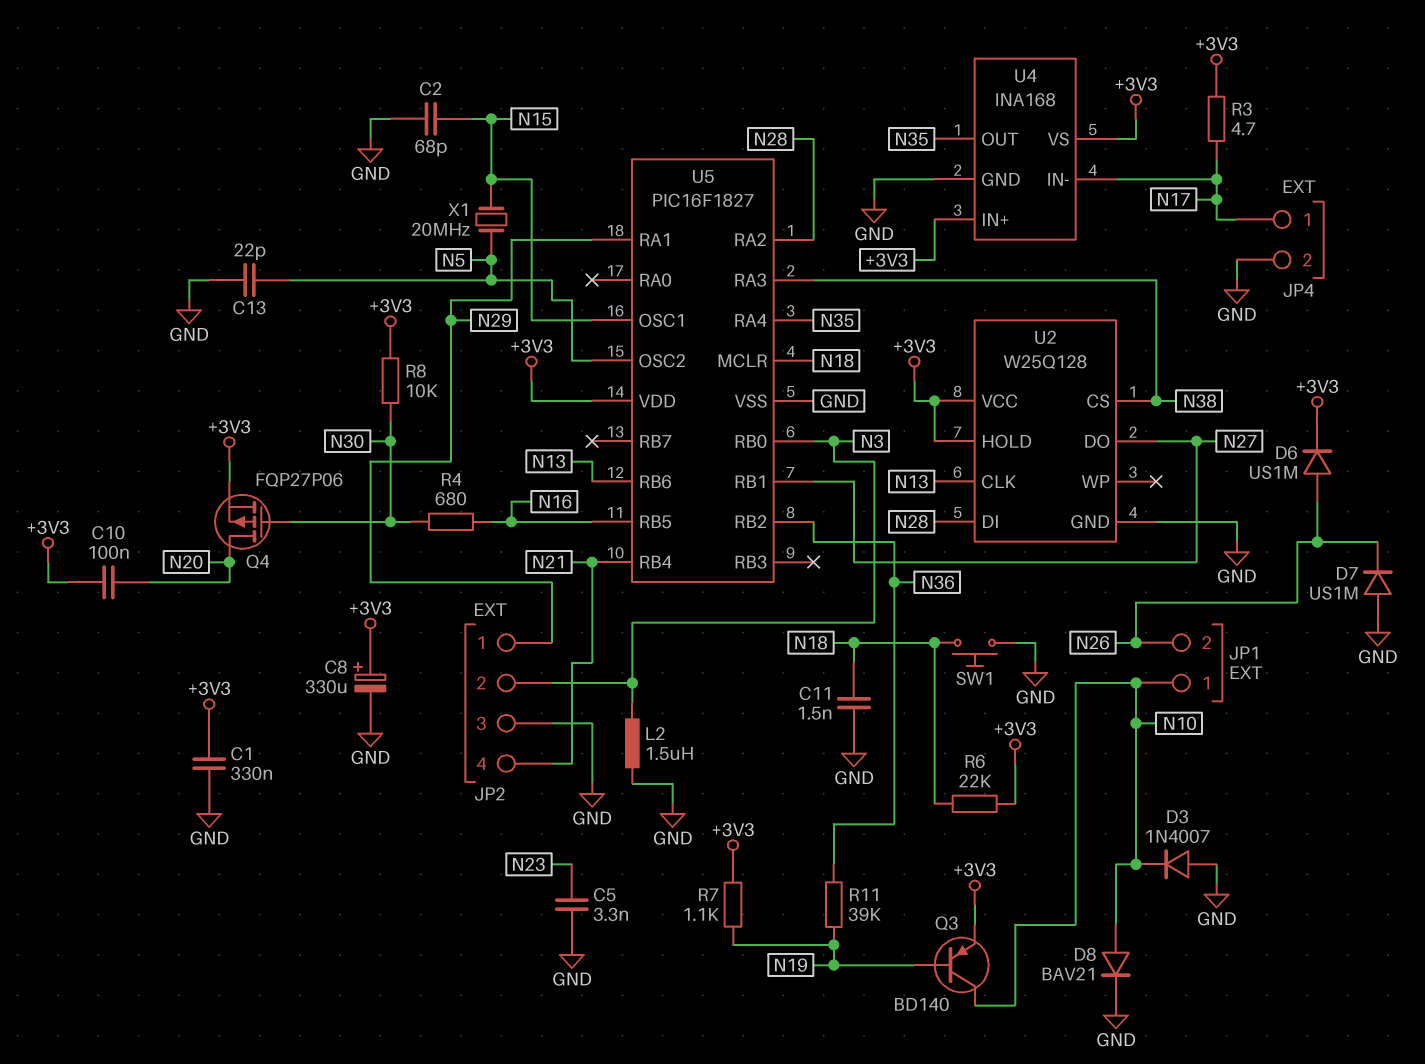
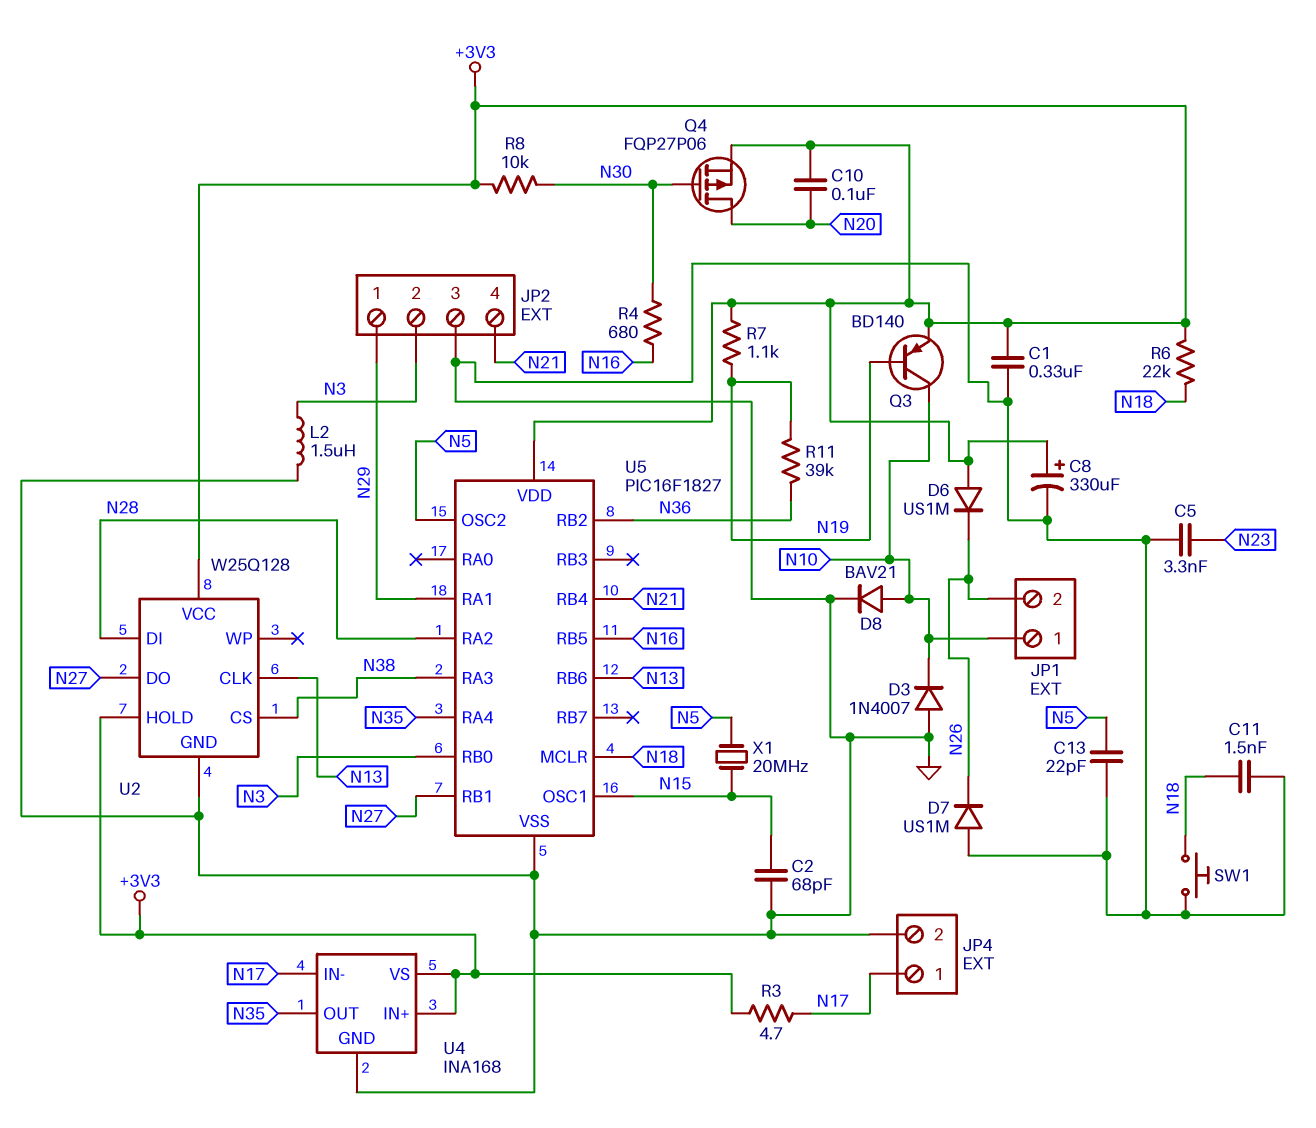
D6: diode US1M (A N26, K +3V3) -> diode US1M (A +3V3, K N26)

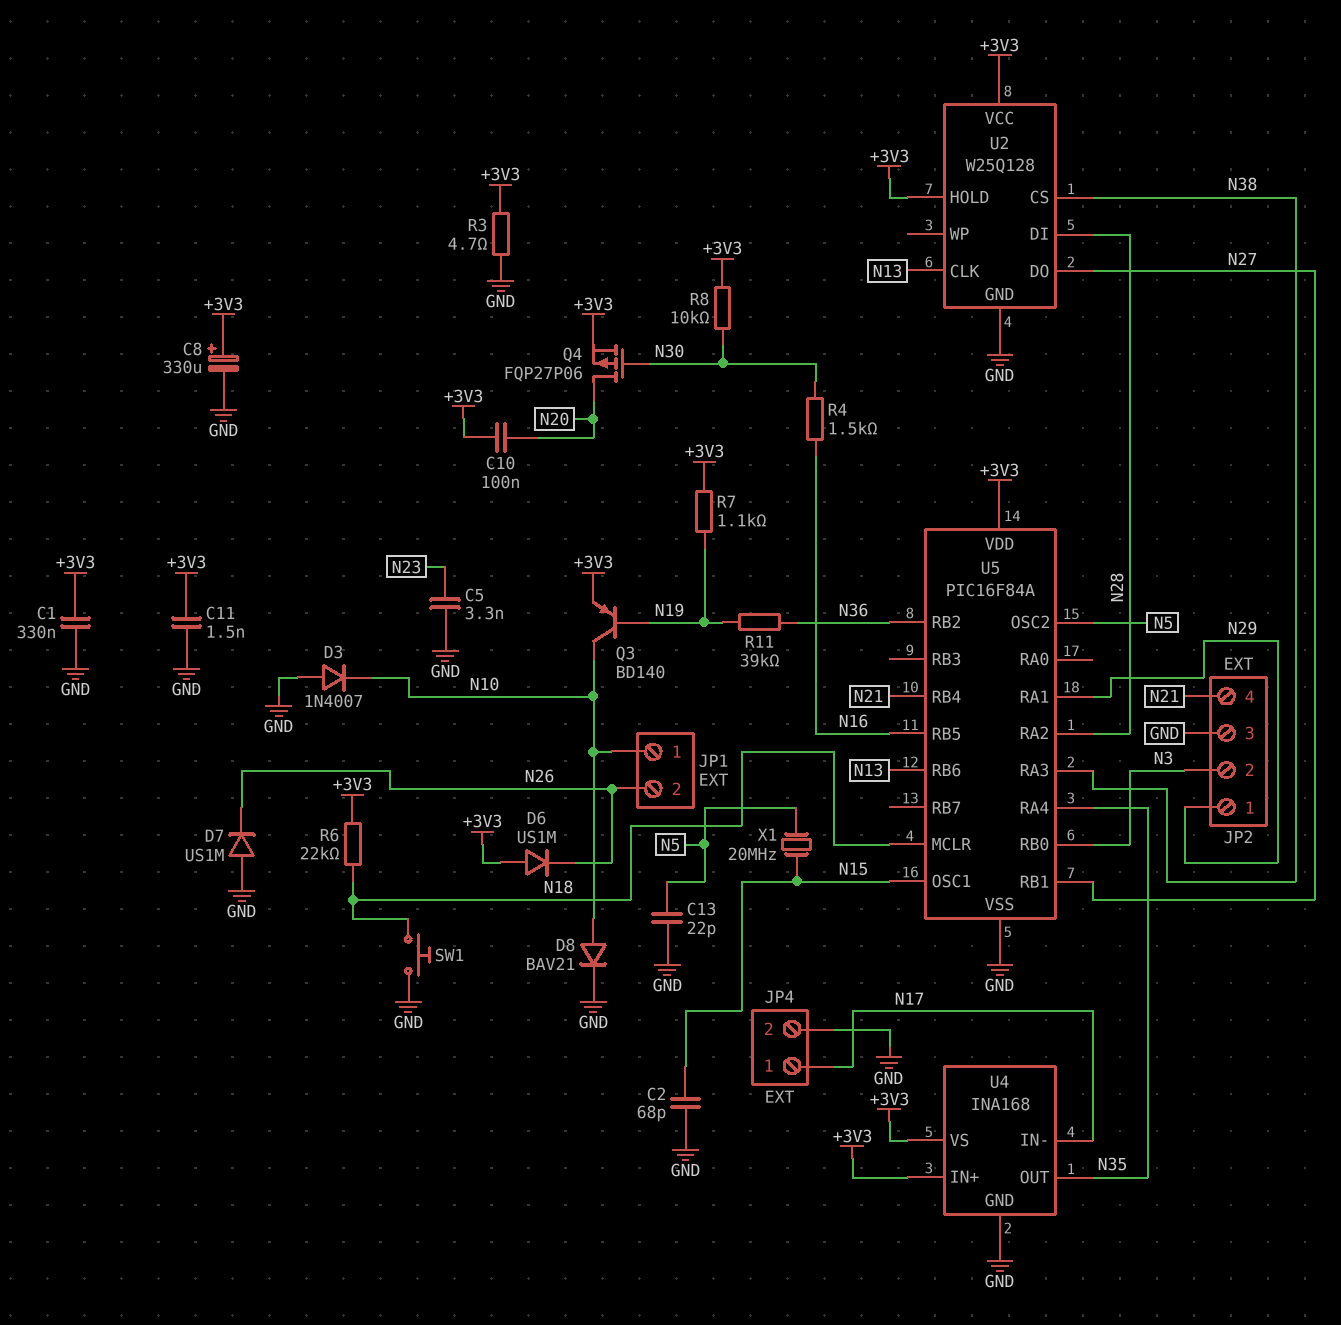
C11: 1.5nF (GND, N18) -> 1.5nF (+3V3, GND)
L2: 1.5uH (GND, N3) -> none
R3: 4.7 (+3V3, N17) -> 4.7 (+3V3, GND)
R4: 680 (N16, N30) -> 1.5k (N16, N30)
U5: PIC16F1827 -> PIC16F84A

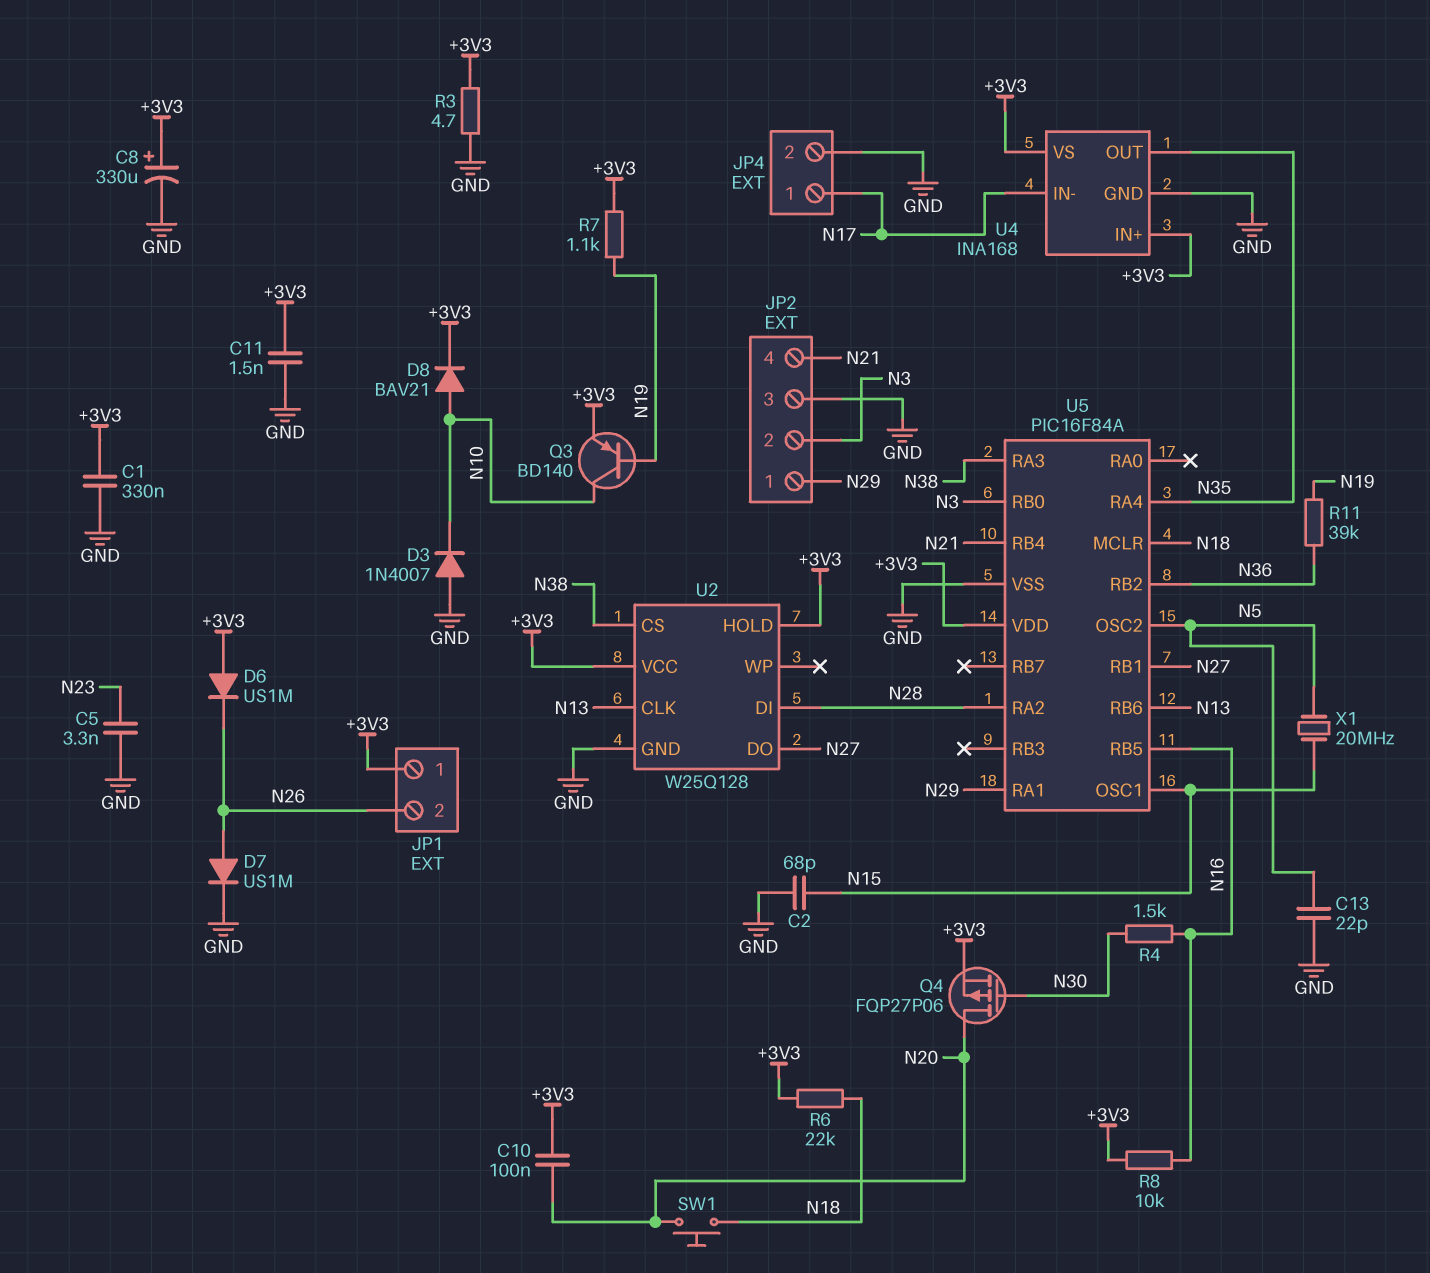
D7: diode US1M (A GND, K N26) -> diode US1M (A N26, K GND)
D8: diode BAV21 (A N10, K GND) -> diode BAV21 (A N10, K +3V3)
JP1 pin 1: N10 -> +3V3
R8: 10k (+3V3, N30) -> 10k (+3V3, N16)
SW1: button (GND, N18) -> button (N18, N20)

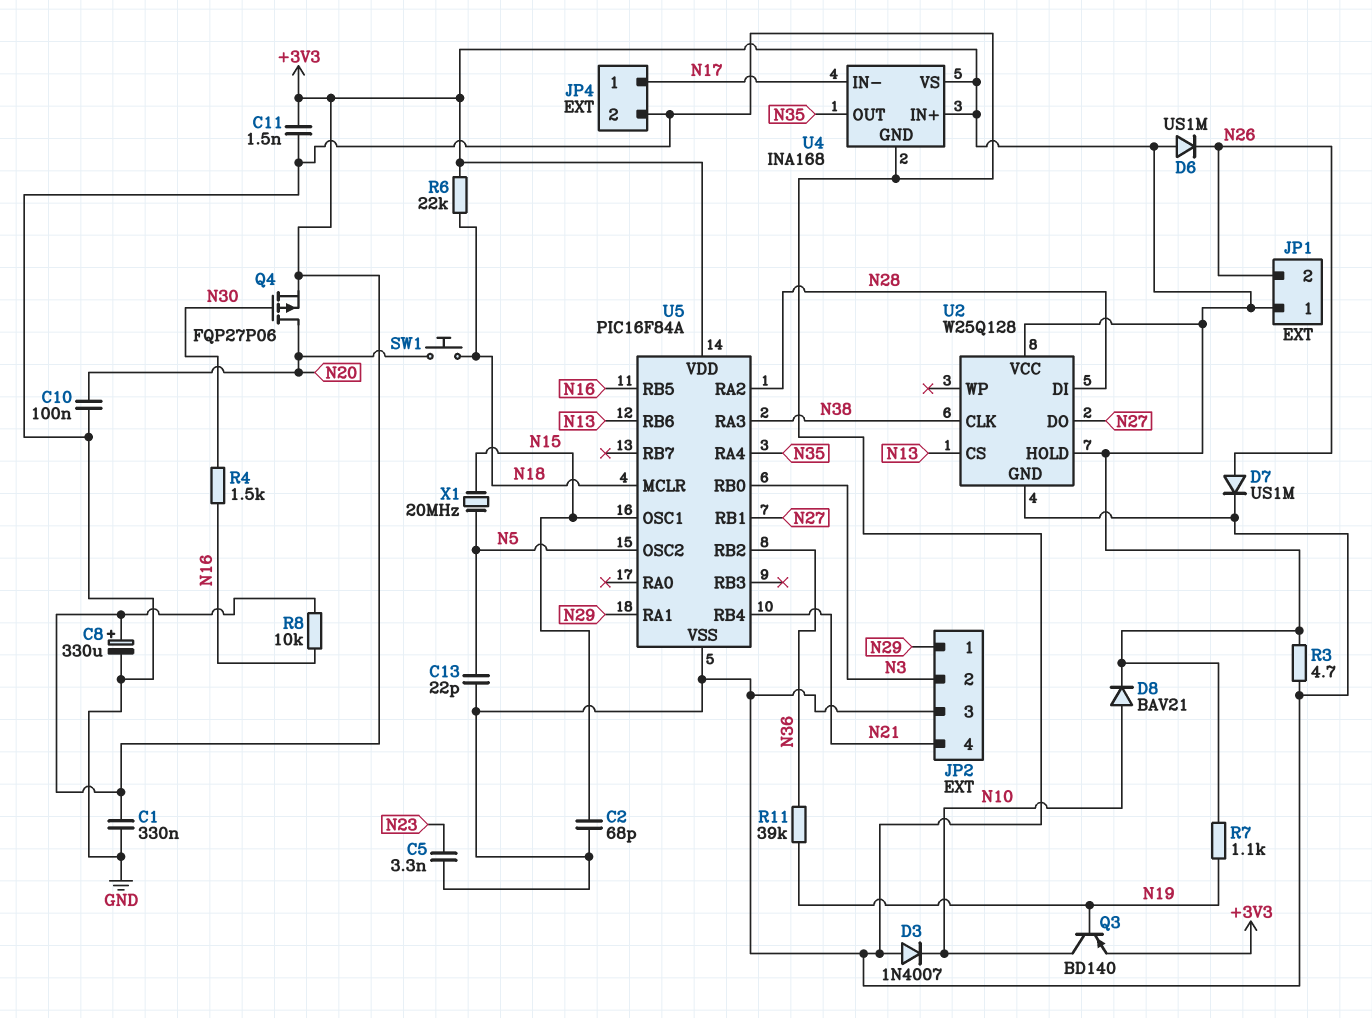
C10: 100nF (+3V3, N20) -> 100nF (GND, N20)
U2 pin CLK: N13 -> N38
U2 pin CS: N38 -> N13

